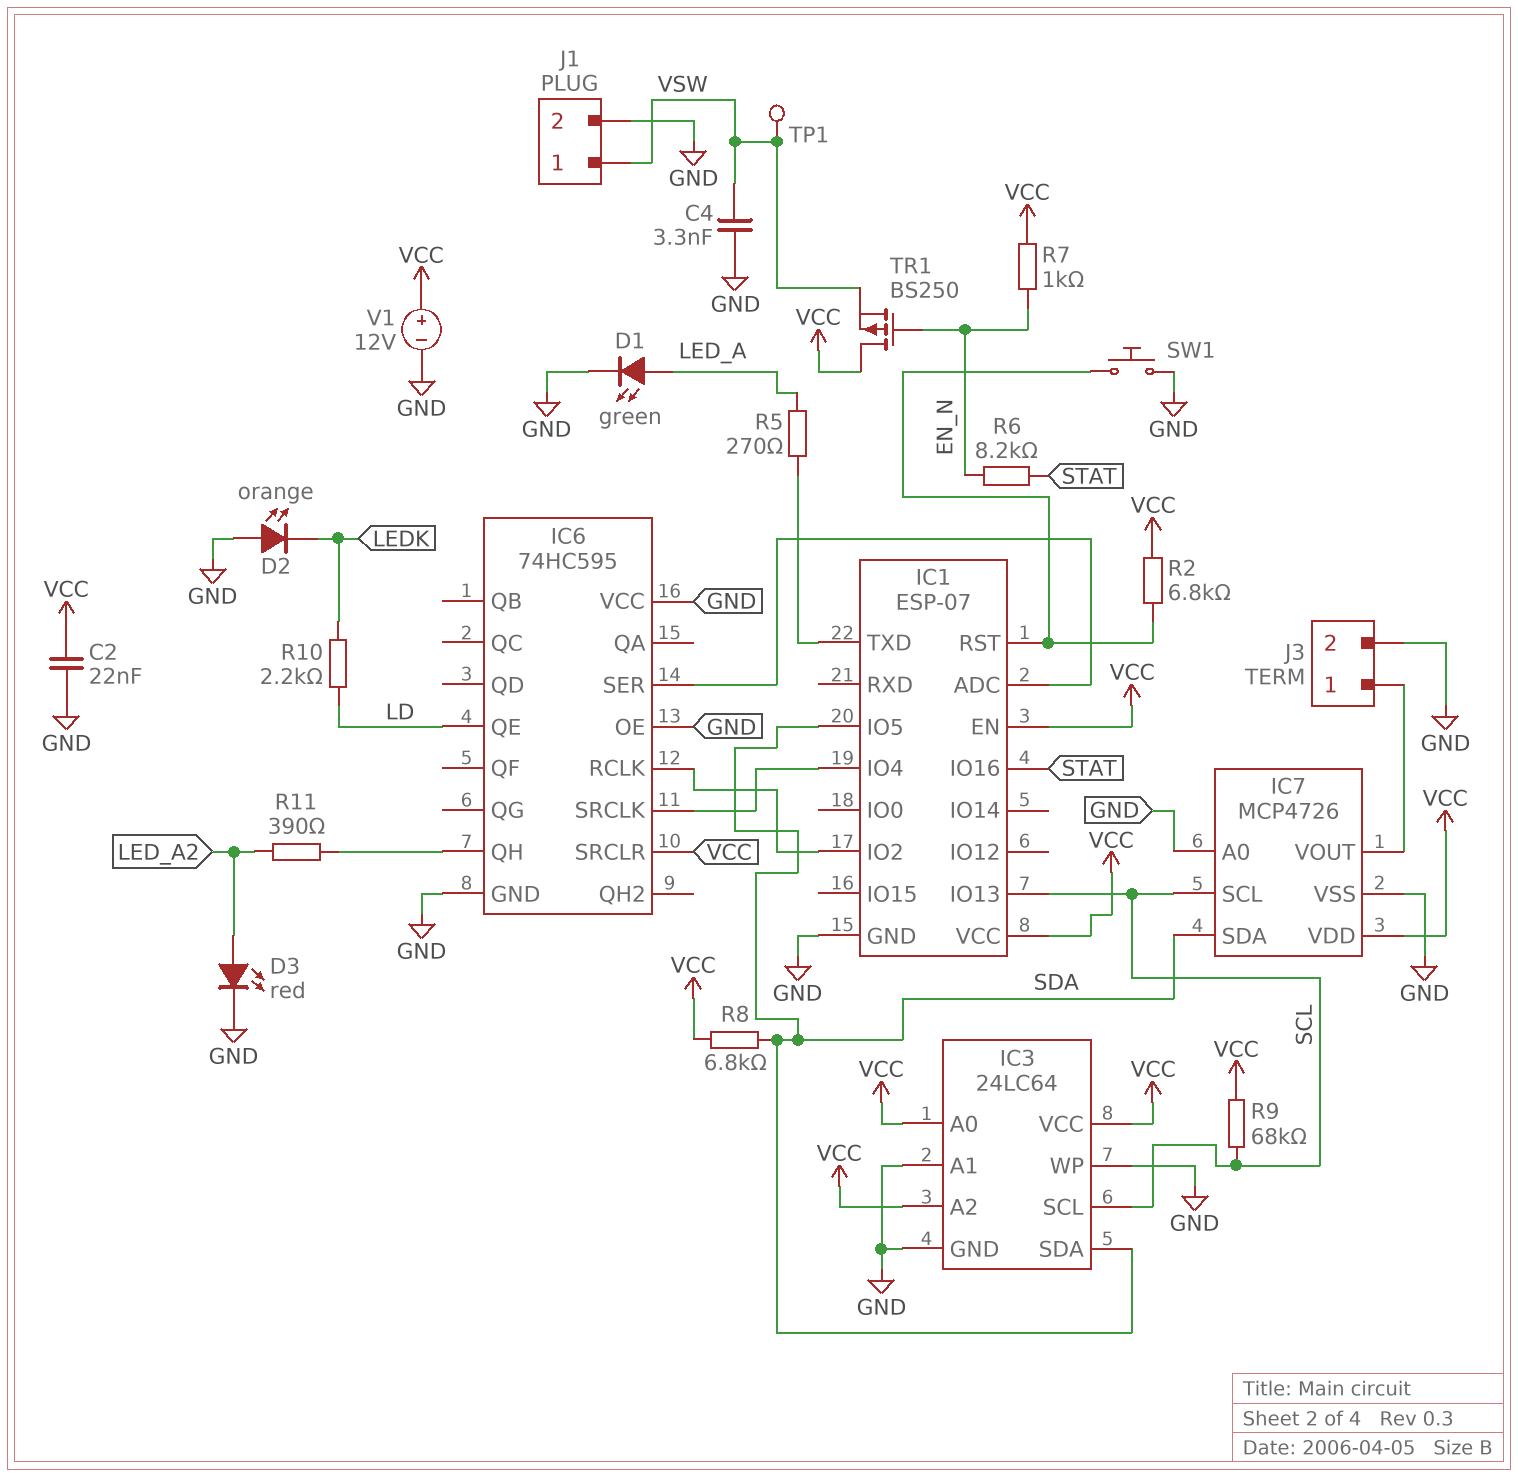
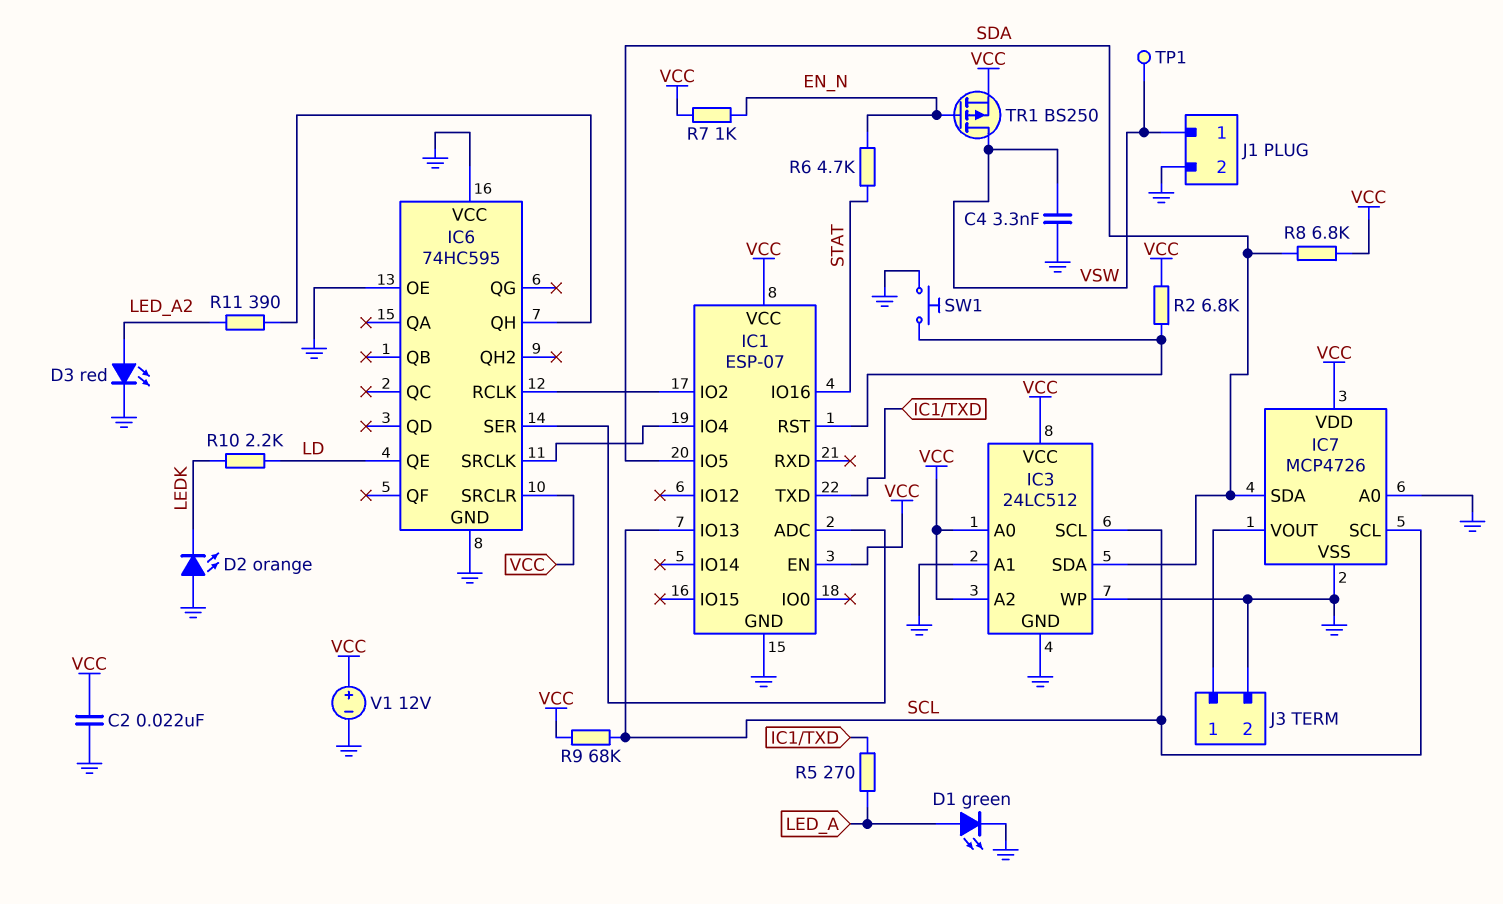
IC3: 24LC64 -> 24LC512
R6: 8.2k (EN_N, STAT) -> 4.7k (EN_N, STAT)
TR1: PMOS BS250 (G EN_N, D VCC, S VSW) -> PMOS BS250 (G EN_N, D VSW, S VCC)

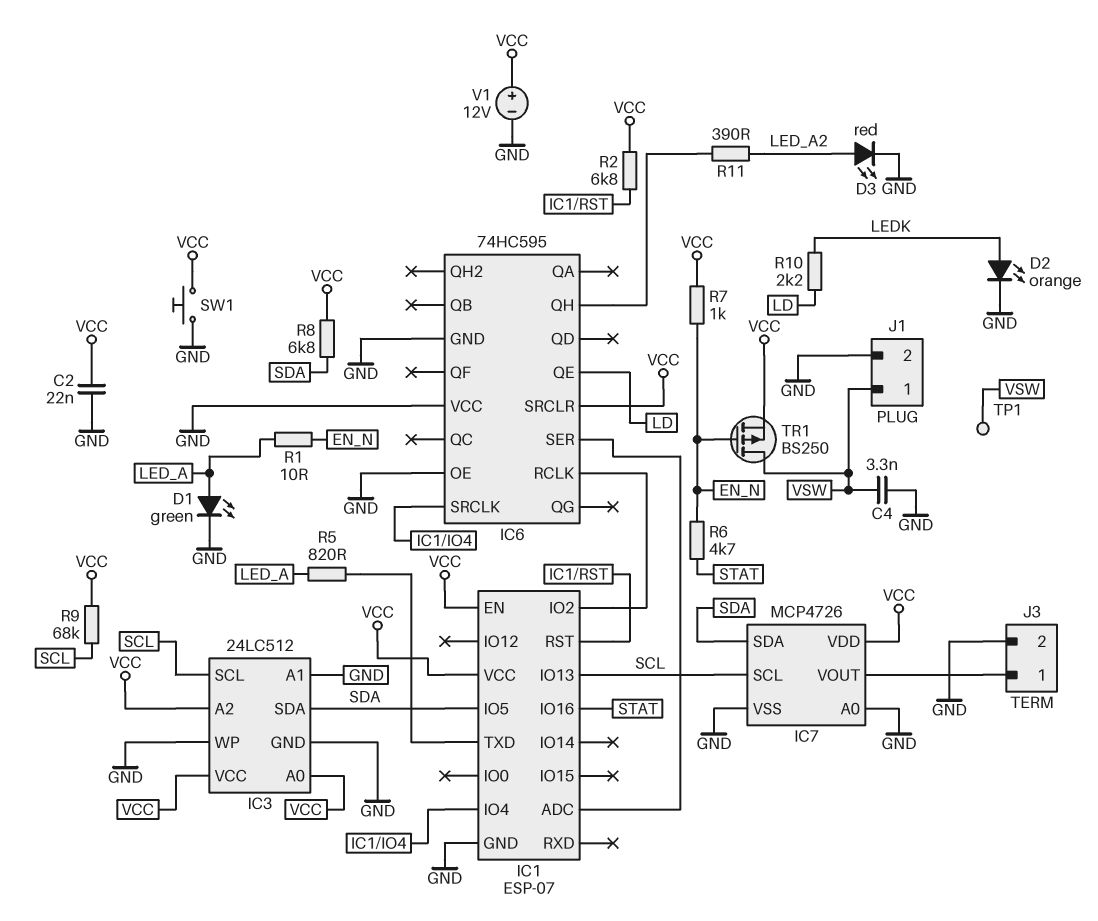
D2: LED orange (A GND, K LEDK) -> LED orange (A LEDK, K GND)
R1: none -> 10 (EN_N, LED_A)
R5: 270 (IC1/TXD, LED_A) -> 820 (IC1/TXD, LED_A)
SW1: button (GND, IC1/RST) -> button (GND, VCC)

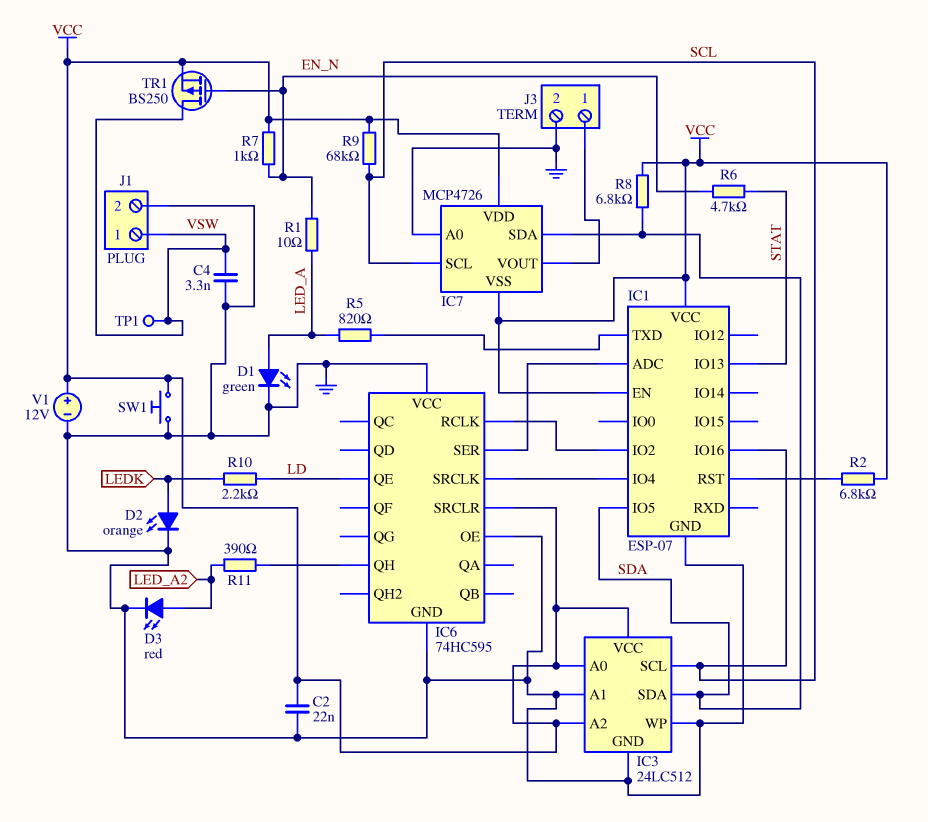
IC1 pin IO13: SCL -> STAT
IC1 pin IO16: STAT -> SCL
IC7 pin VSS: GND -> VCC

